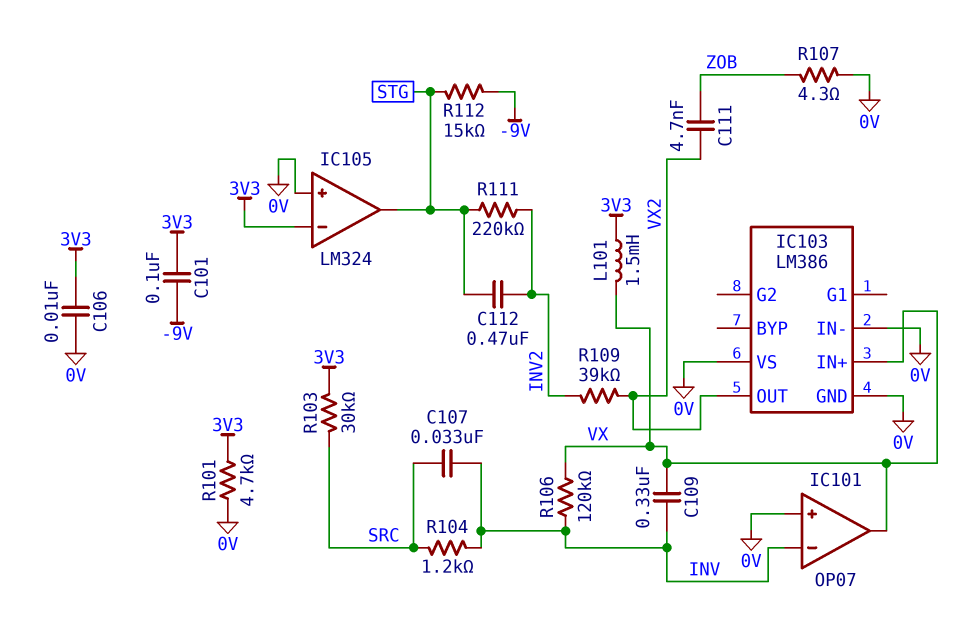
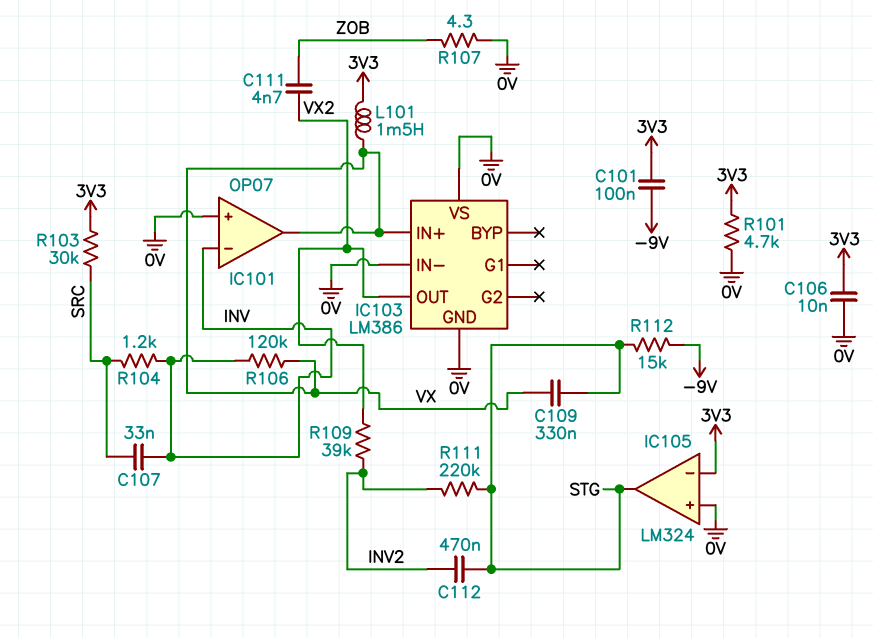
C109: 330nF (INV, VX) -> 330nF (STG, VX)

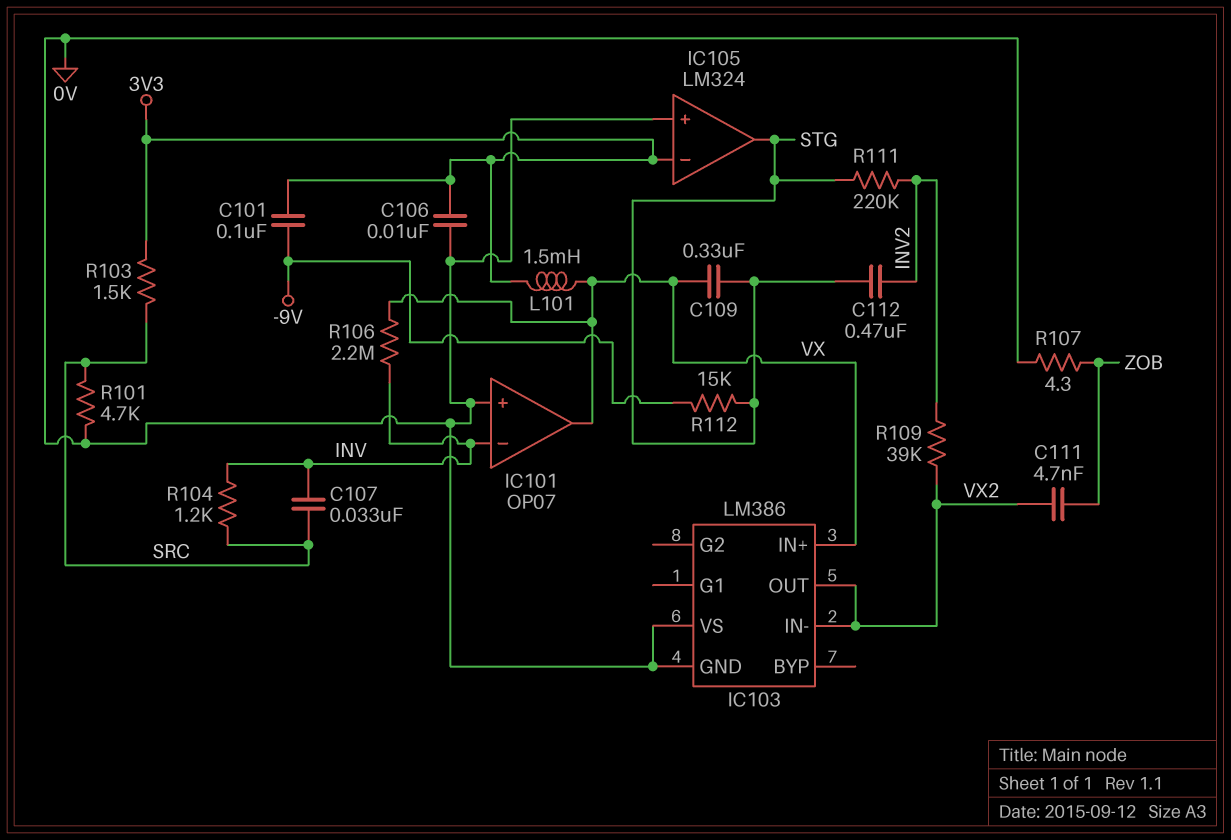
IC103 pin IN-: 0V -> VX2
R101: 4.7k (0V, 3V3) -> 4.7k (0V, SRC)
R103: 30k (3V3, SRC) -> 1.5k (3V3, SRC)
R106: 120k (INV, VX) -> 2.2M (INV, VX)

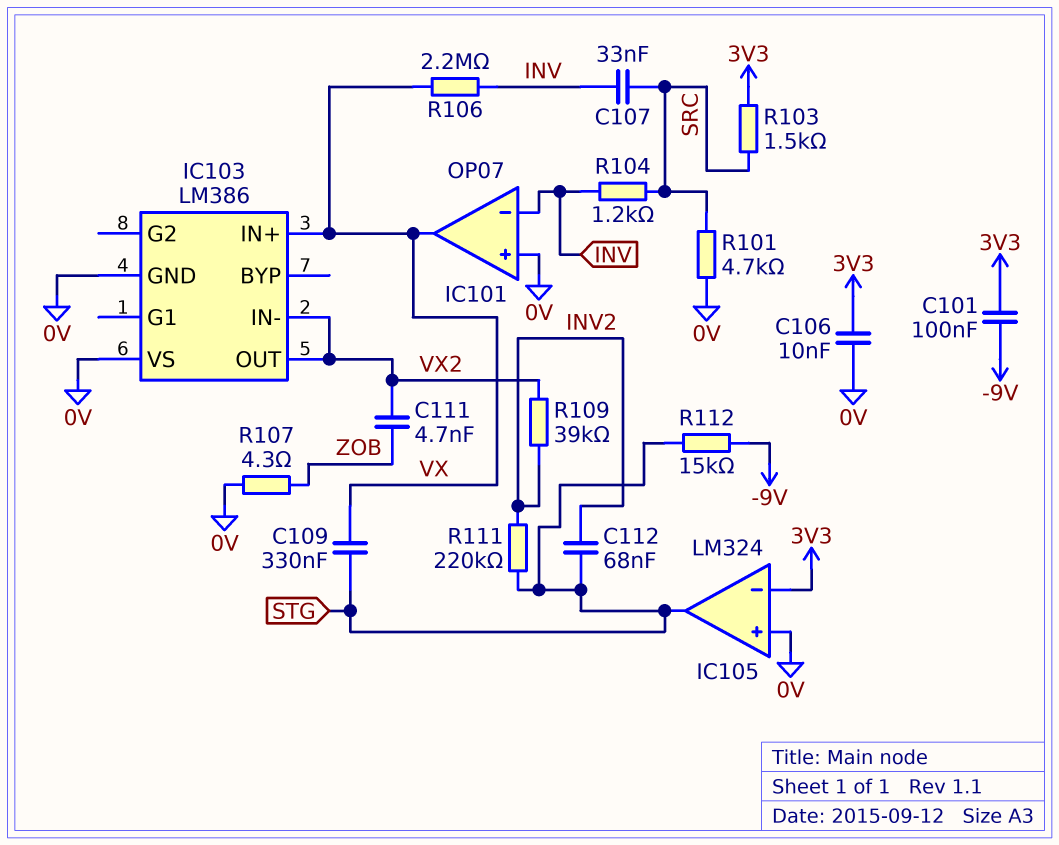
C112: 470nF (INV2, STG) -> 68nF (INV2, STG)
L101: 1.5mH (3V3, VX) -> none

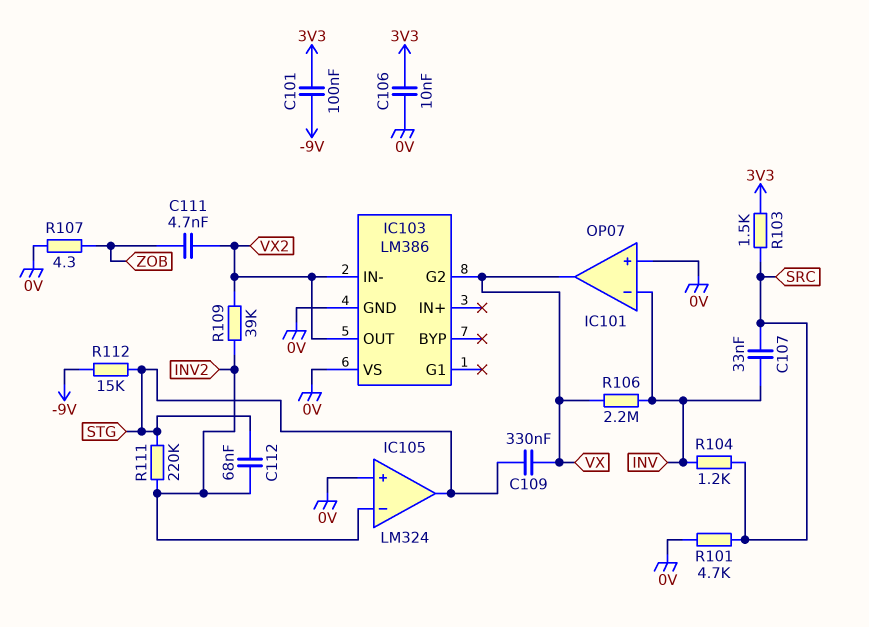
IC103 pin G2: none -> VX
IC103 pin IN+: VX -> none
IC105 pin in-: 3V3 -> INV2

